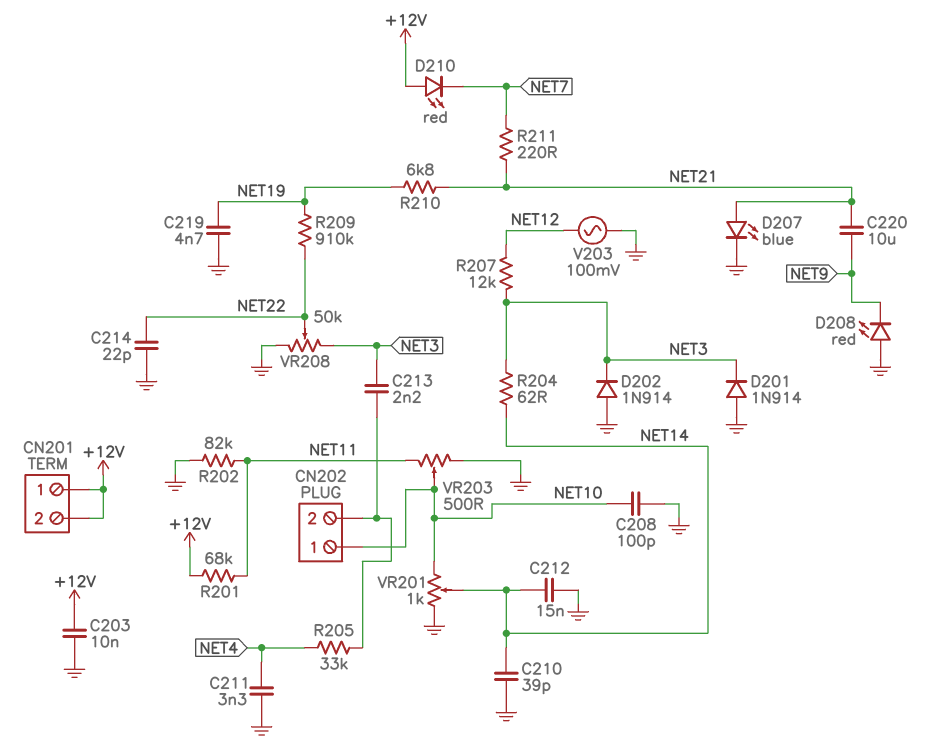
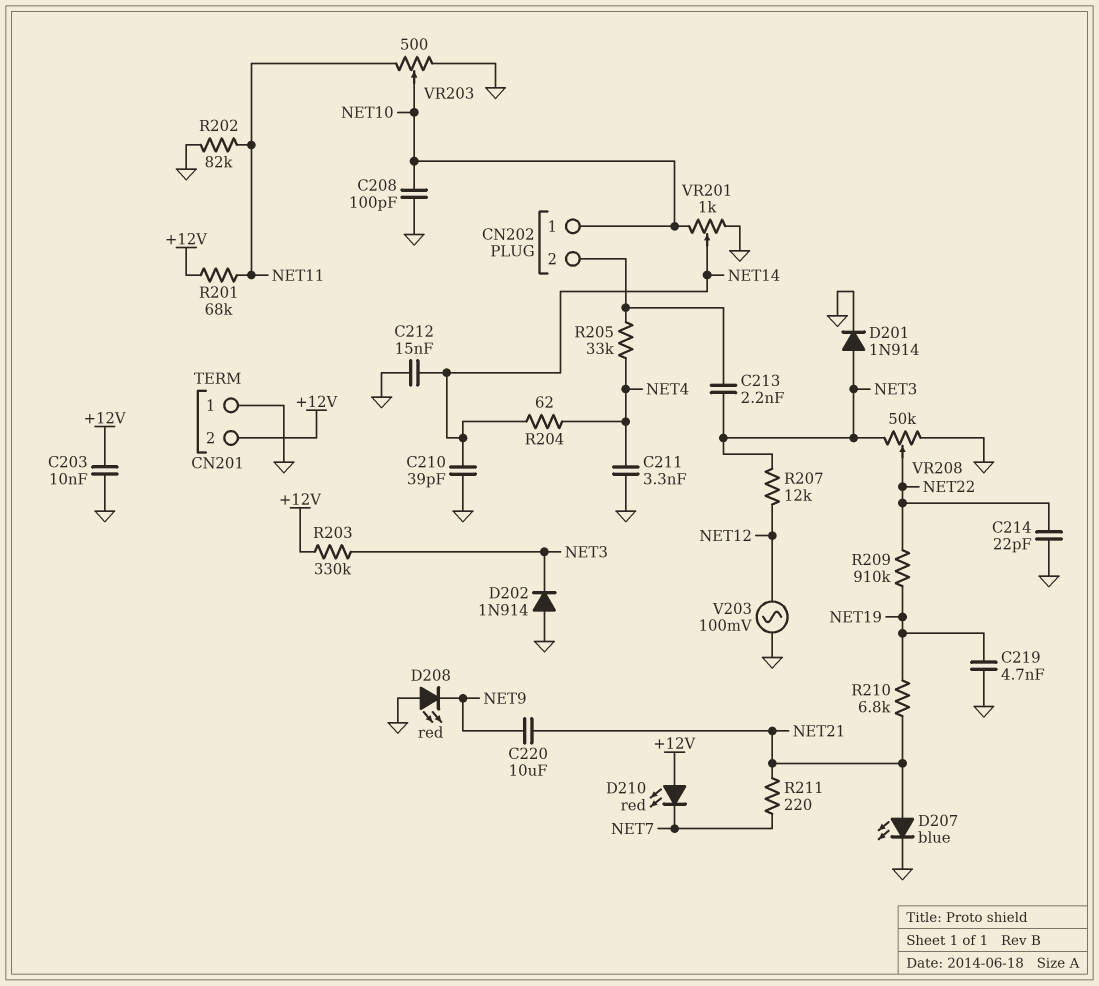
CN201 pin 1: +12V -> GND
D201: diode 1N914 (A GND, K NET3) -> diode 1N914 (A NET3, K GND)
R203: none -> 330k (+12V, NET3)
R204: 62 (NET3, NET14) -> 62 (NET4, NET14)

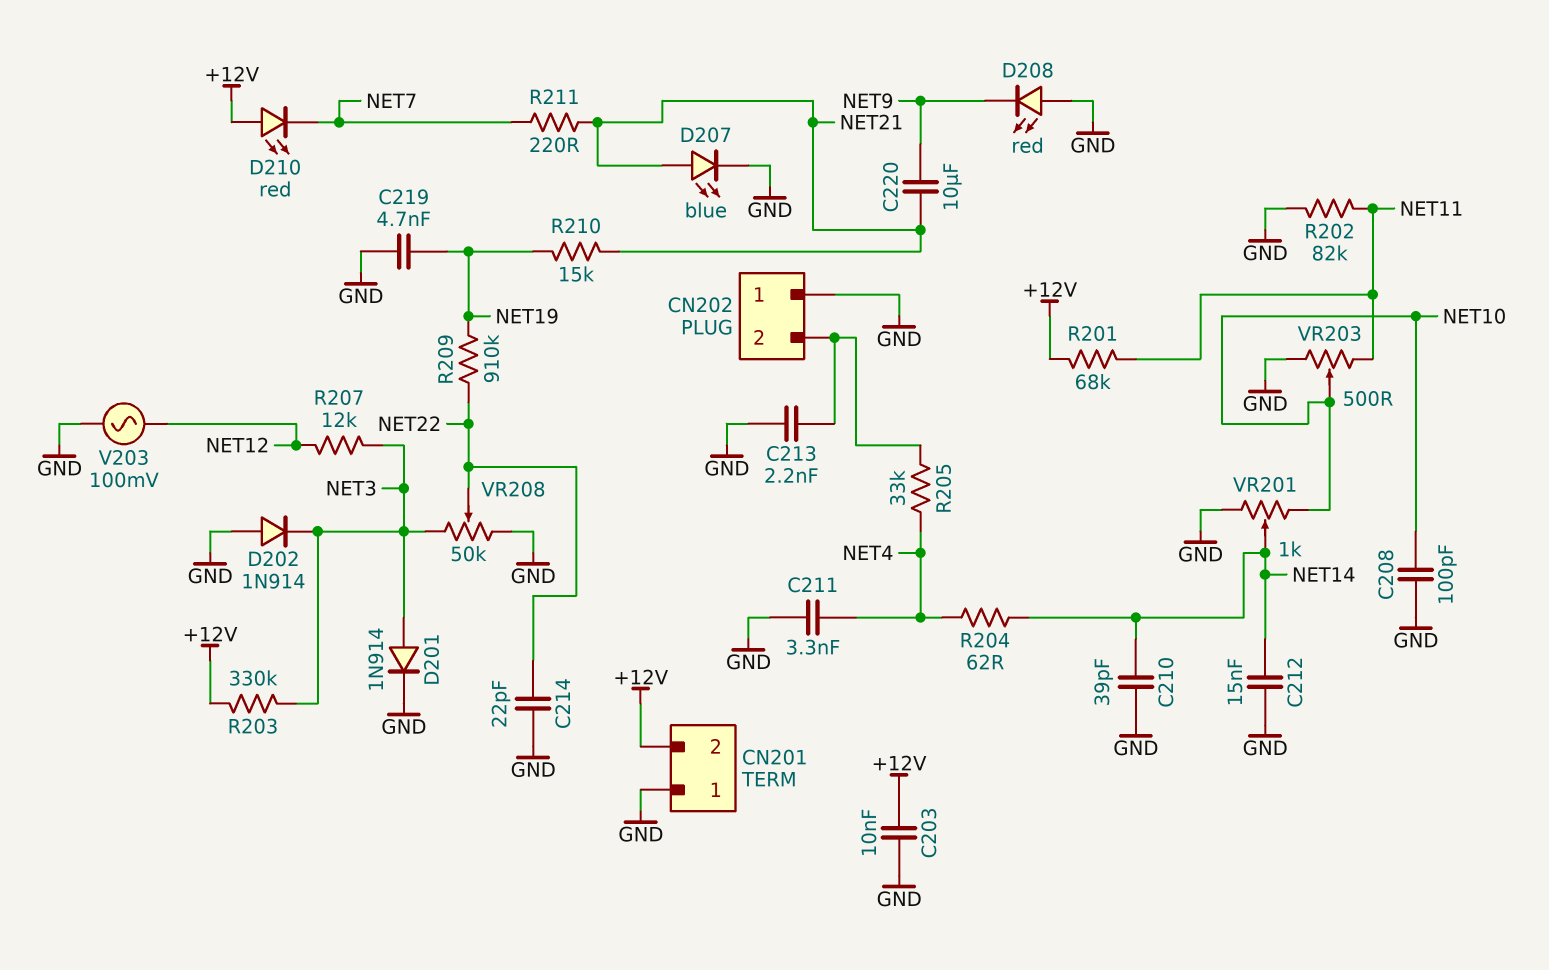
C213: 2.2nF (CN202/2, NET3) -> 2.2nF (CN202/2, GND)
CN202 pin 1: NET10 -> GND
R210: 6.8k (NET19, NET21) -> 15k (NET19, NET21)

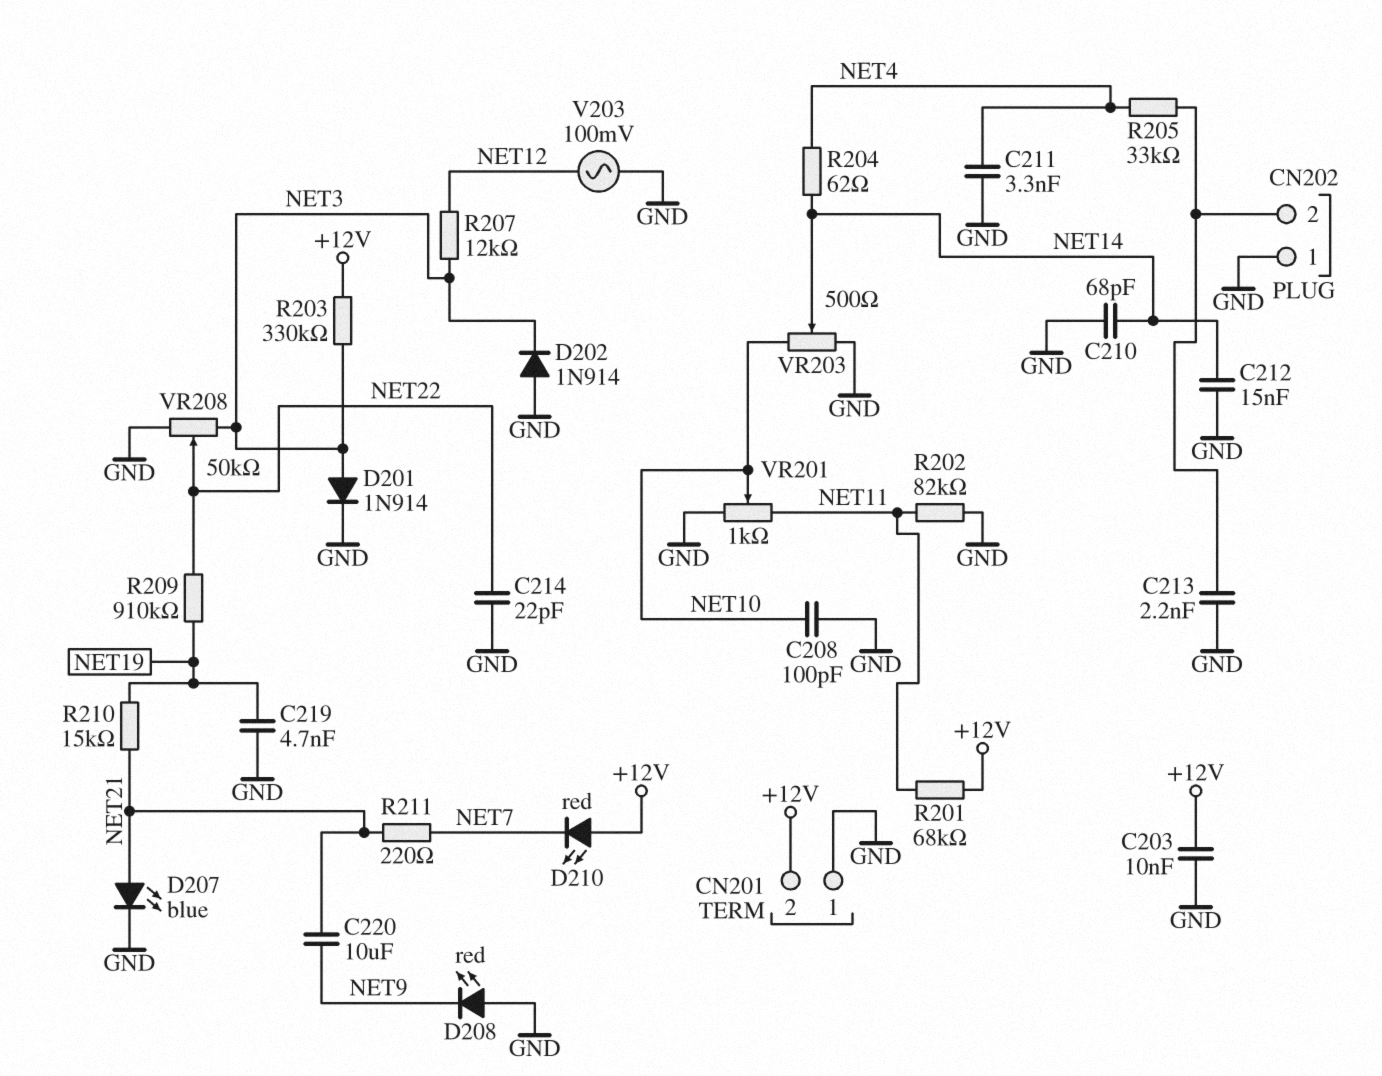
C210: 39pF (GND, NET14) -> 68pF (GND, NET14)
VR201: 1k (GND, NET10, wiper NET14) -> 1k (GND, NET11, wiper NET10)
VR203: 500 (GND, NET11, wiper NET10) -> 500 (GND, NET10, wiper NET14)

